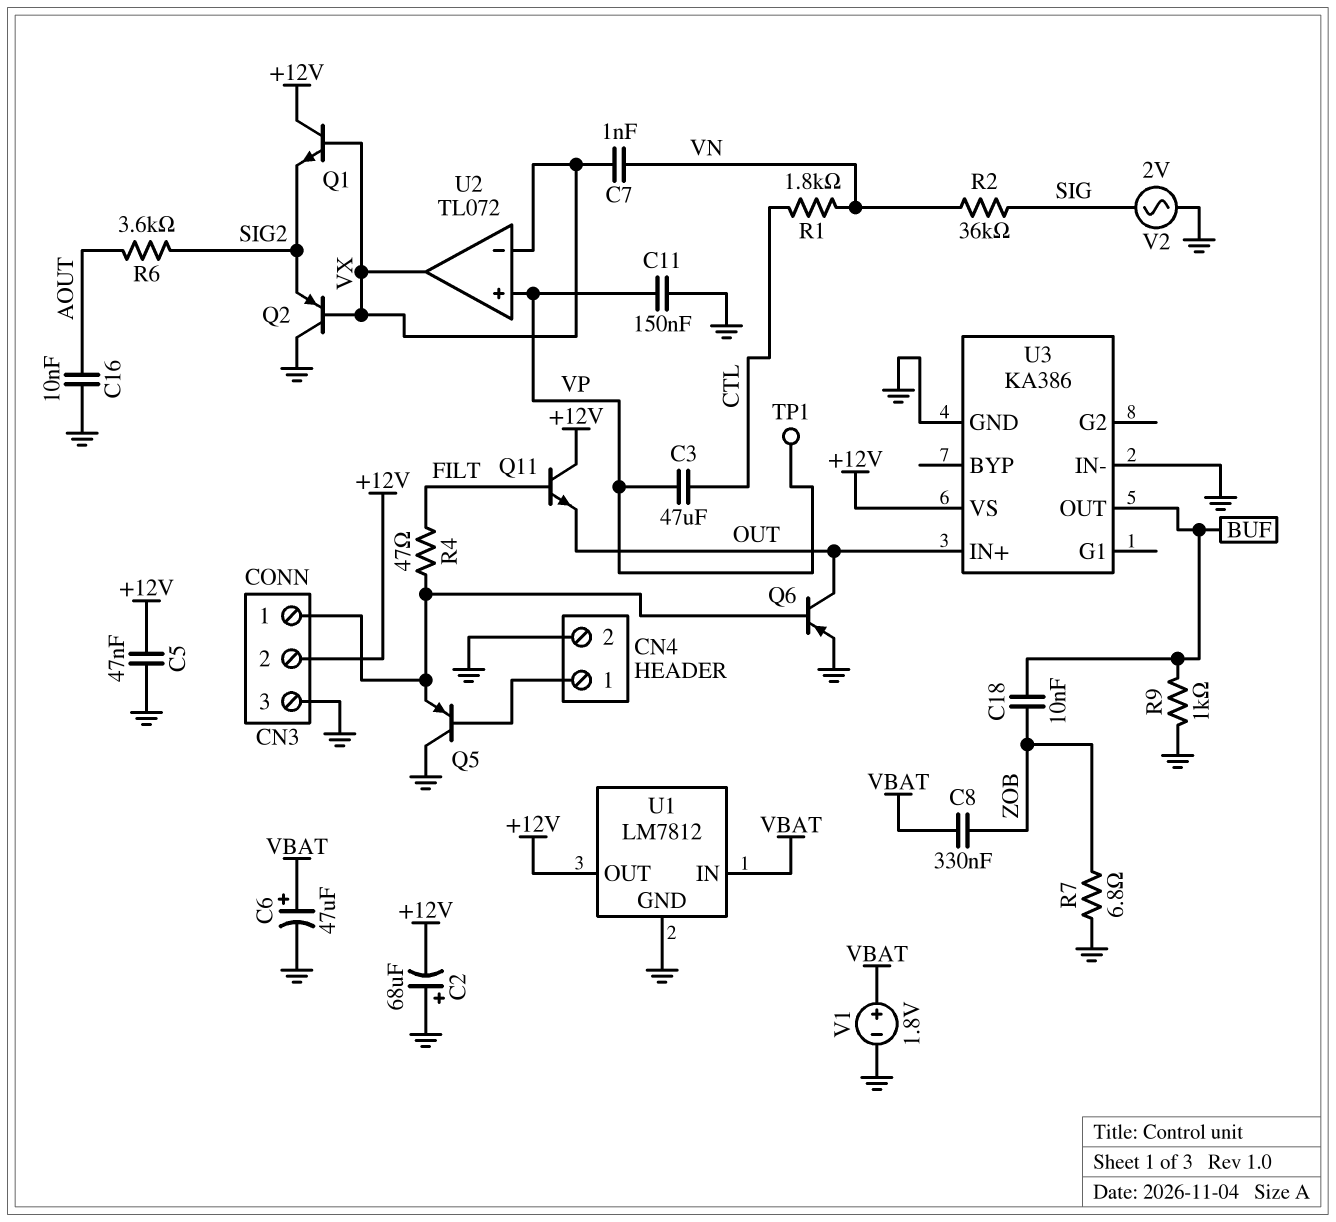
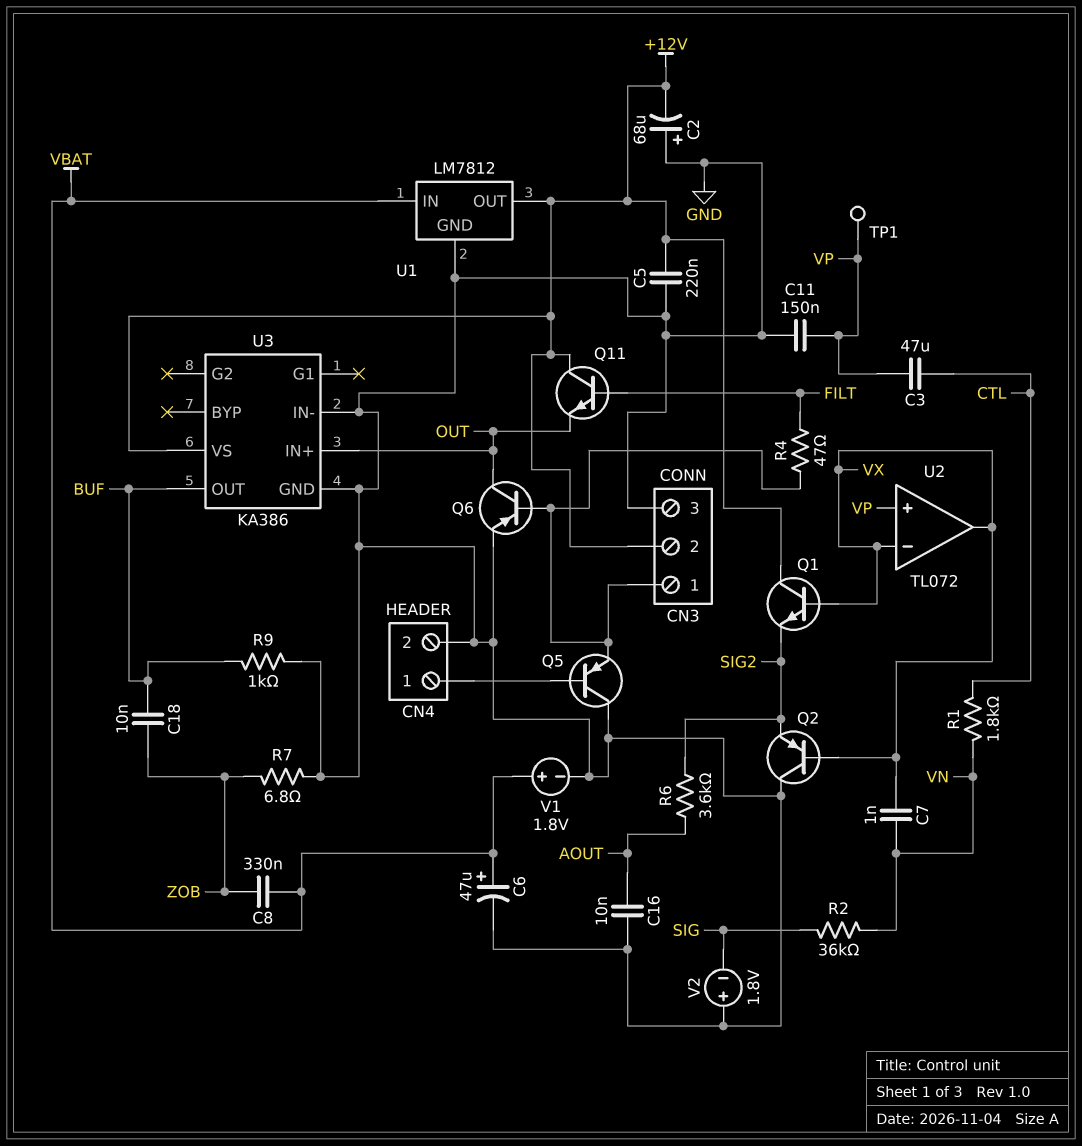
C5: 47nF (+12V, GND) -> 220nF (+12V, GND)
V2: AC 2V (GND, SIG) -> 1.8V (plus GND, minus SIG)

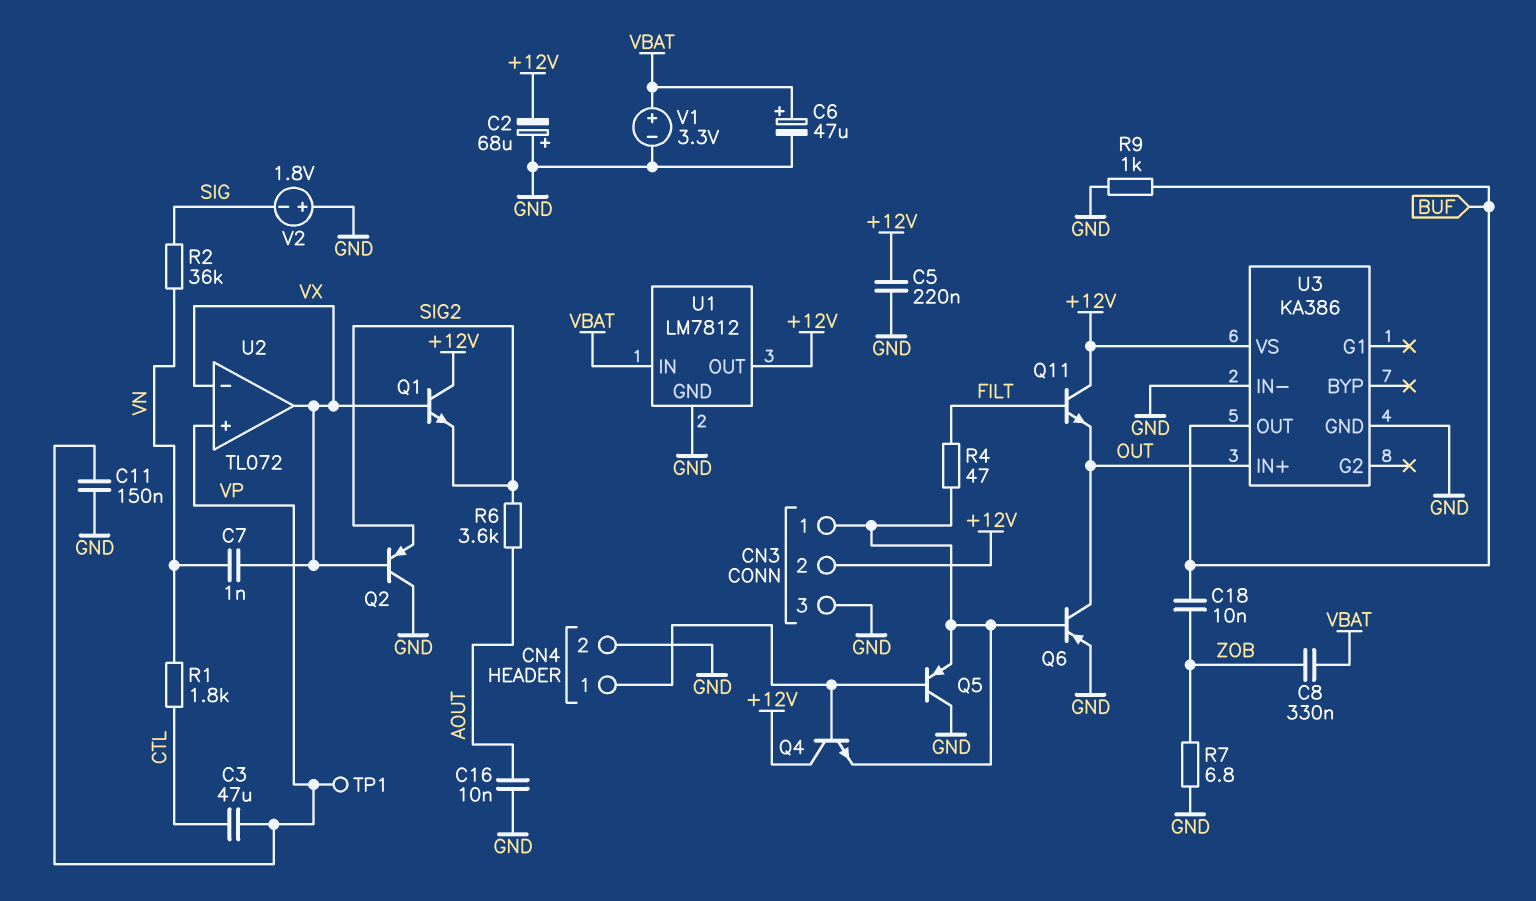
Q4: none -> NPN (B CN4/1, C +12V, E CN3/1)
V1: 1.8V (plus VBAT, minus GND) -> 3.3V (plus VBAT, minus GND)

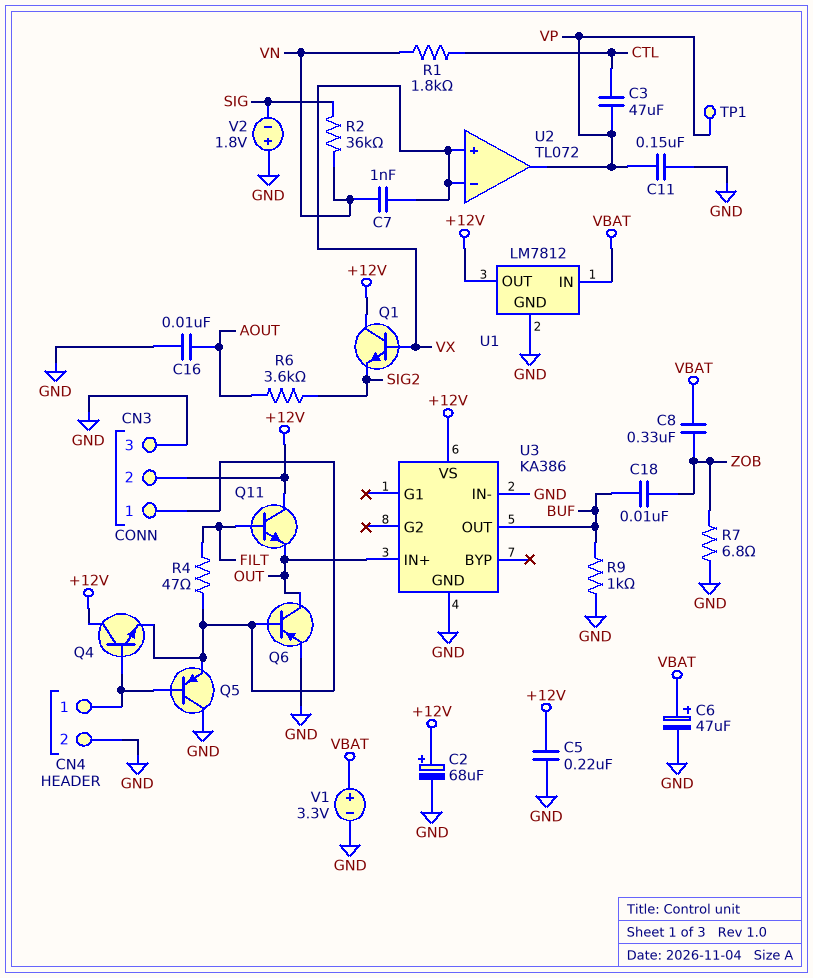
C2: 68uF (plus GND, minus +12V) -> 68uF (plus +12V, minus GND)
Q2: PNP (B VX, C GND, E SIG2) -> none
U2 pin in+: VP -> VX
U2 pin out: VX -> VP

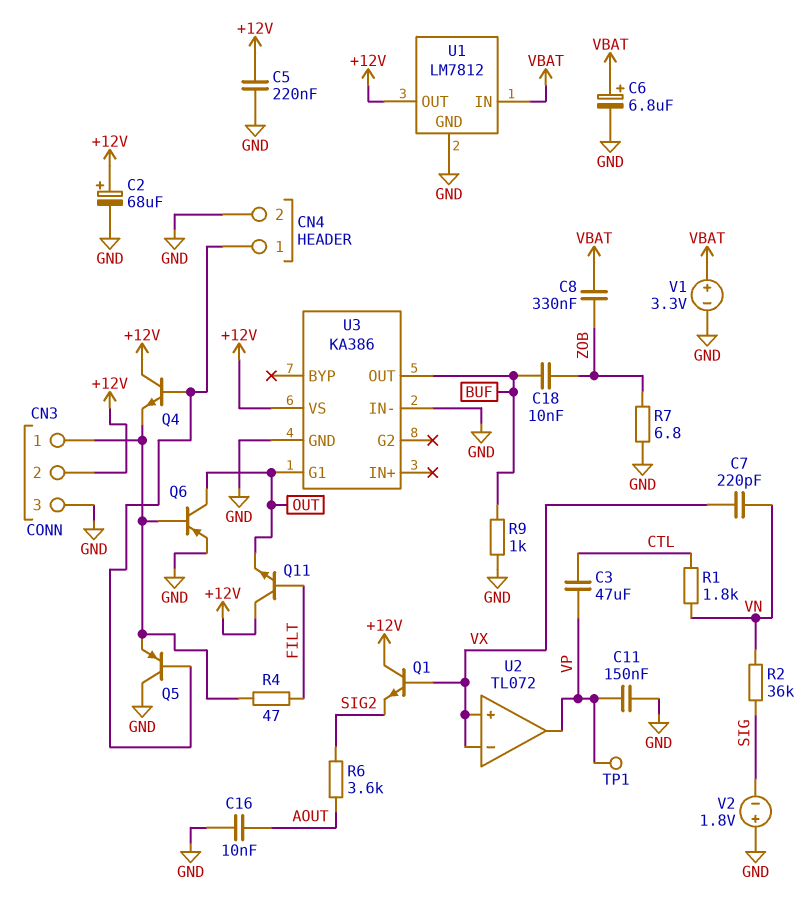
C6: 47uF (plus VBAT, minus GND) -> 6.8uF (plus VBAT, minus GND)
C7: 1nF (VN, VX) -> 220pF (VN, VX)
U3 pin G1: none -> OUT
U3 pin IN+: OUT -> none

